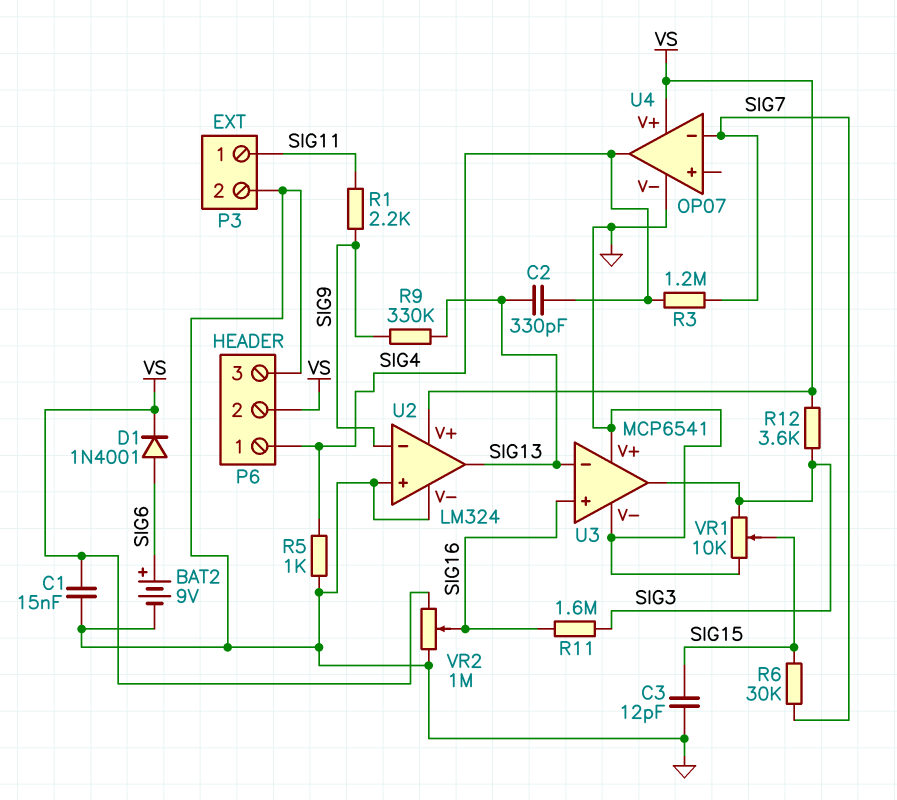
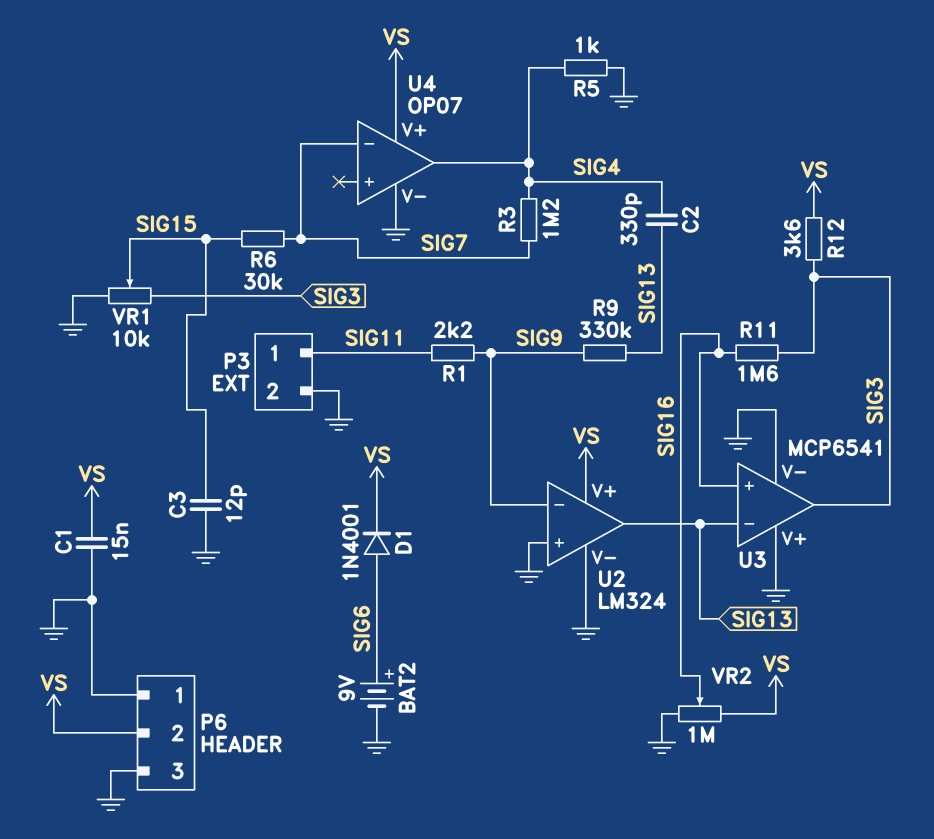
P6 pin 1: SIG4 -> GND

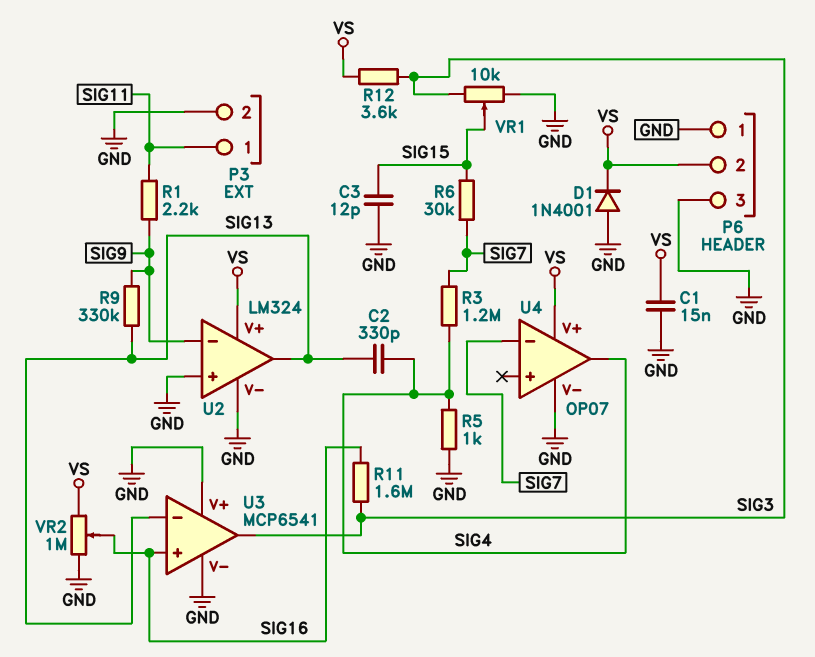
BAT2: 9V (plus SIG6, minus GND) -> none
D1: diode 1N4001 (A SIG6, K VS) -> diode 1N4001 (A GND, K VS)

